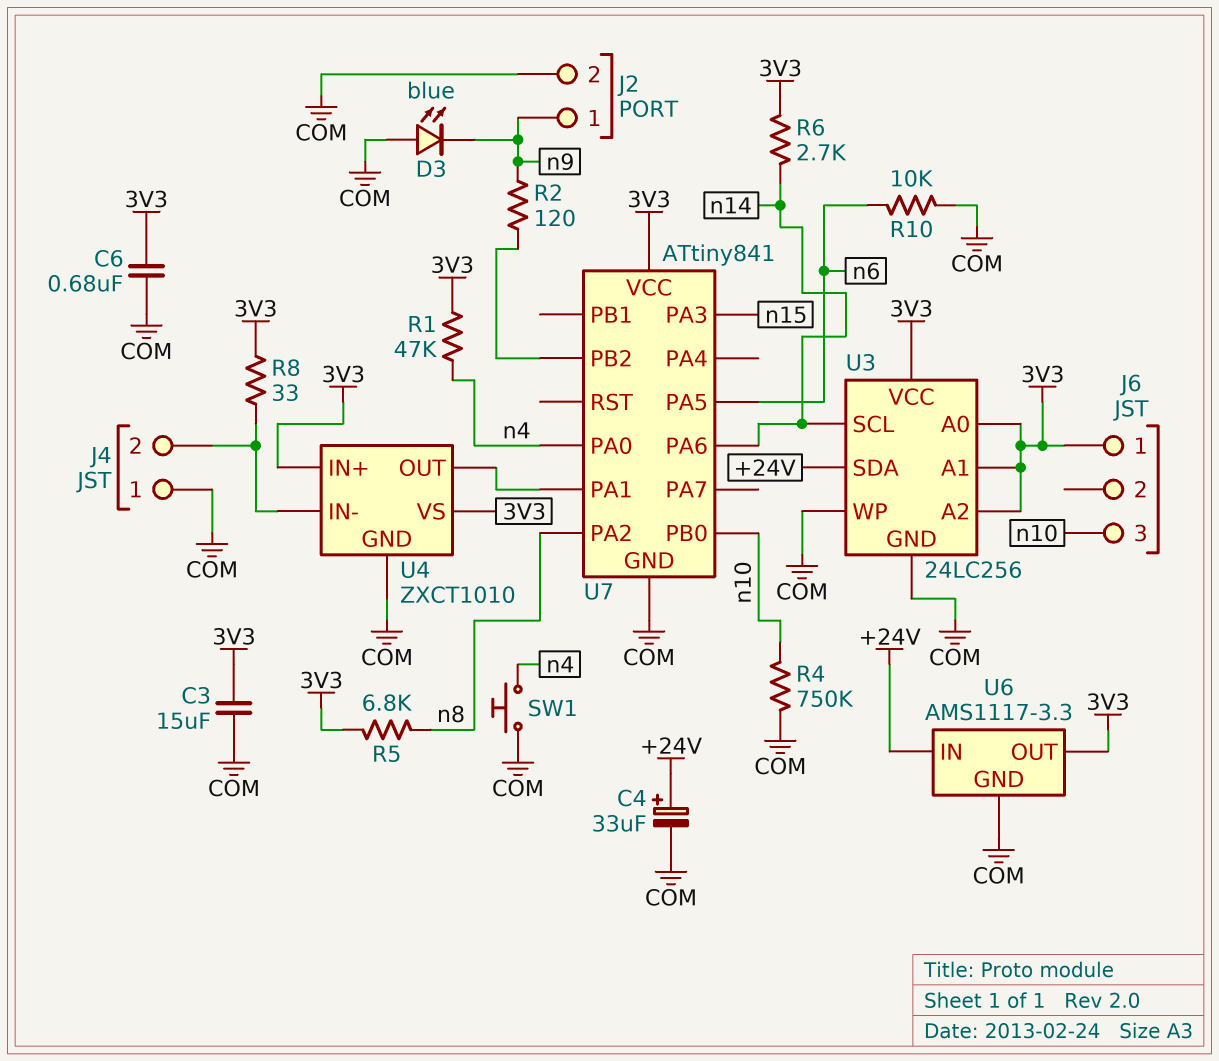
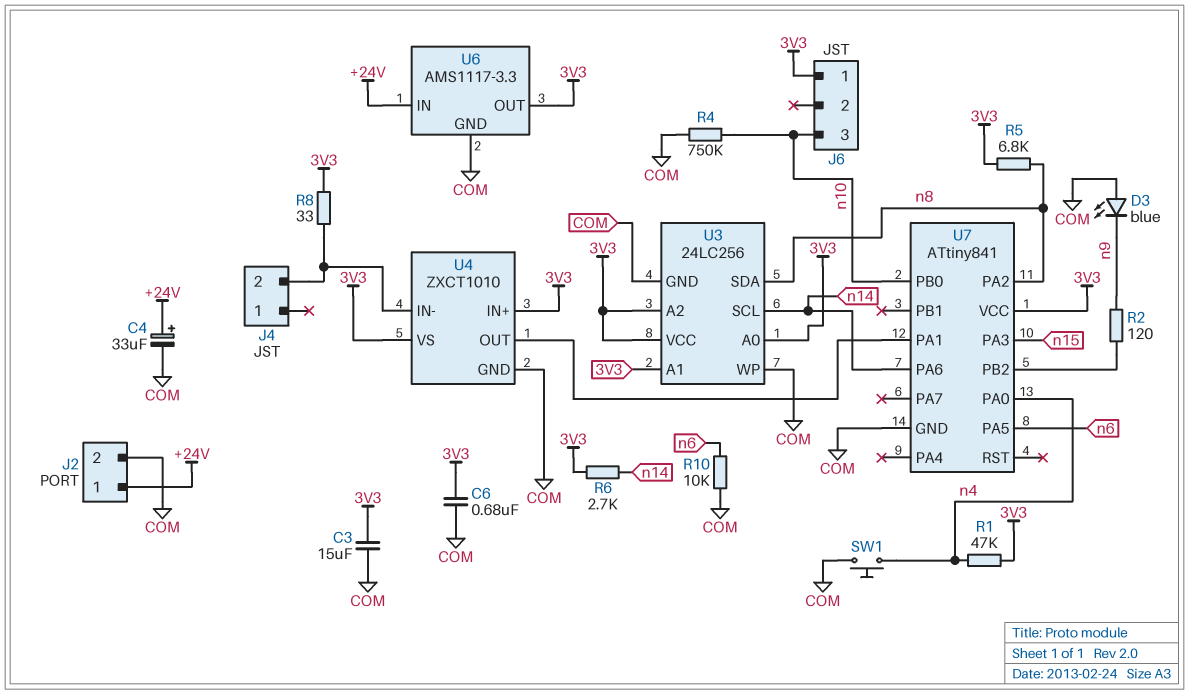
J2 pin 1: n9 -> +24V
J4 pin 1: COM -> none
U3 pin SDA: +24V -> n8

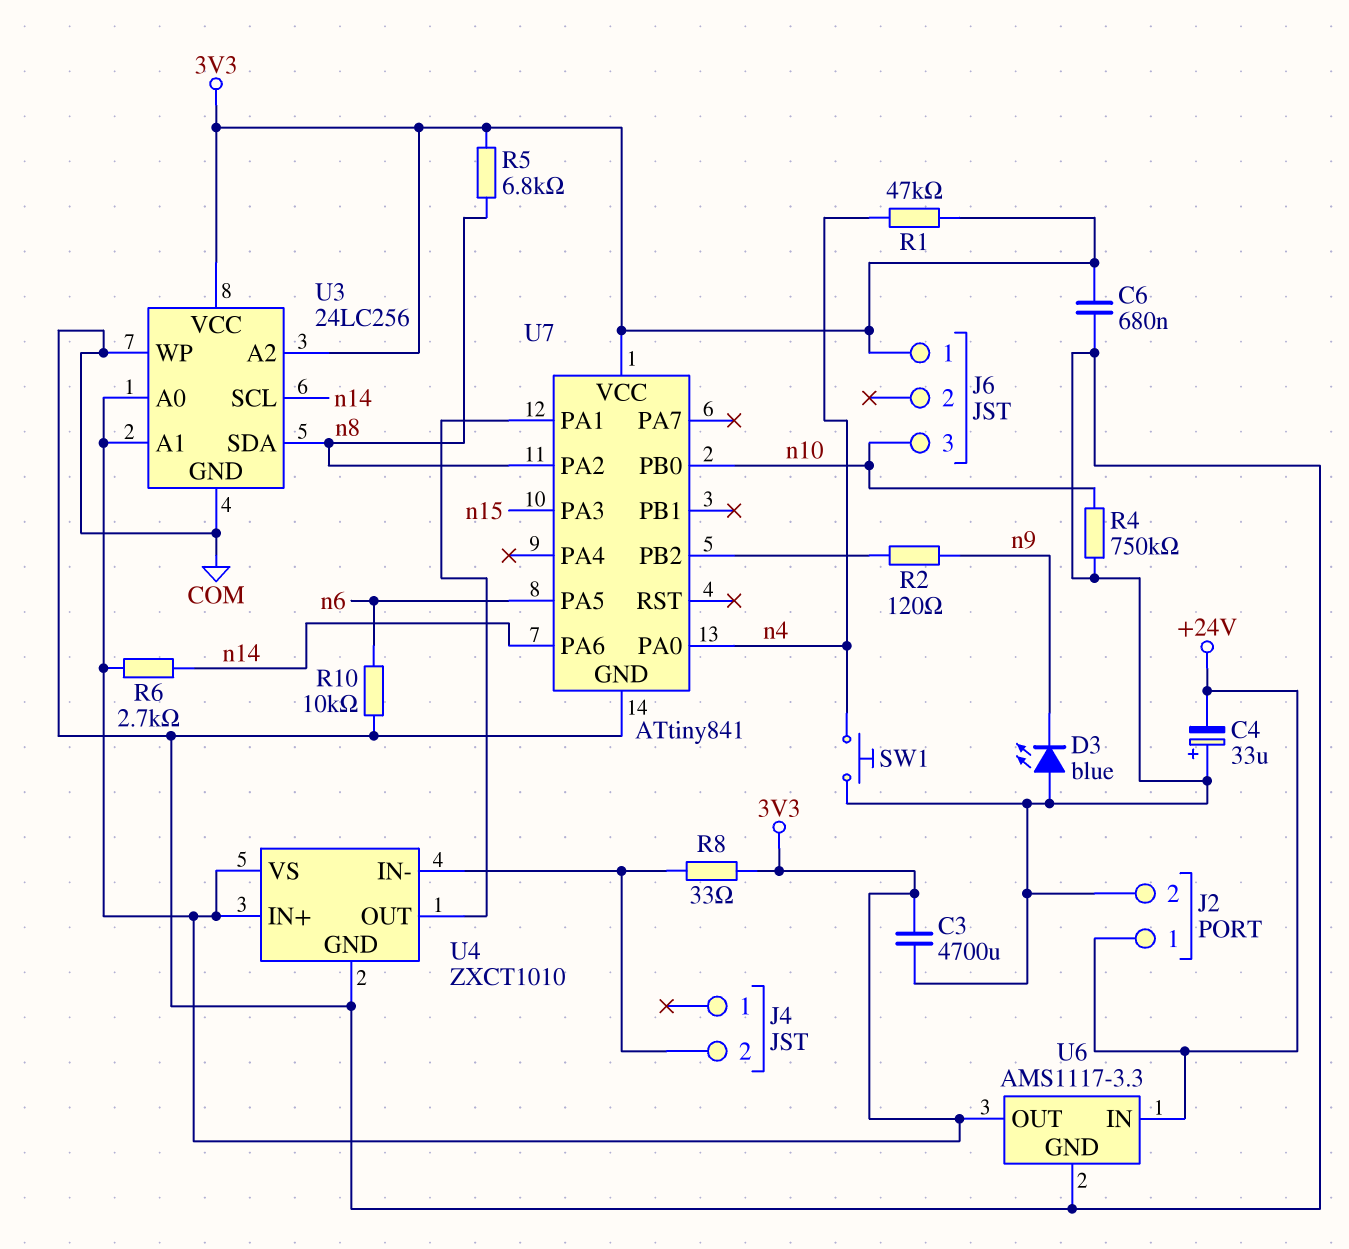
C3: 15uF (3V3, COM) -> 4700uF (3V3, COM)
C4: 33uF (plus +24V, minus COM) -> 33uF (plus COM, minus +24V)

